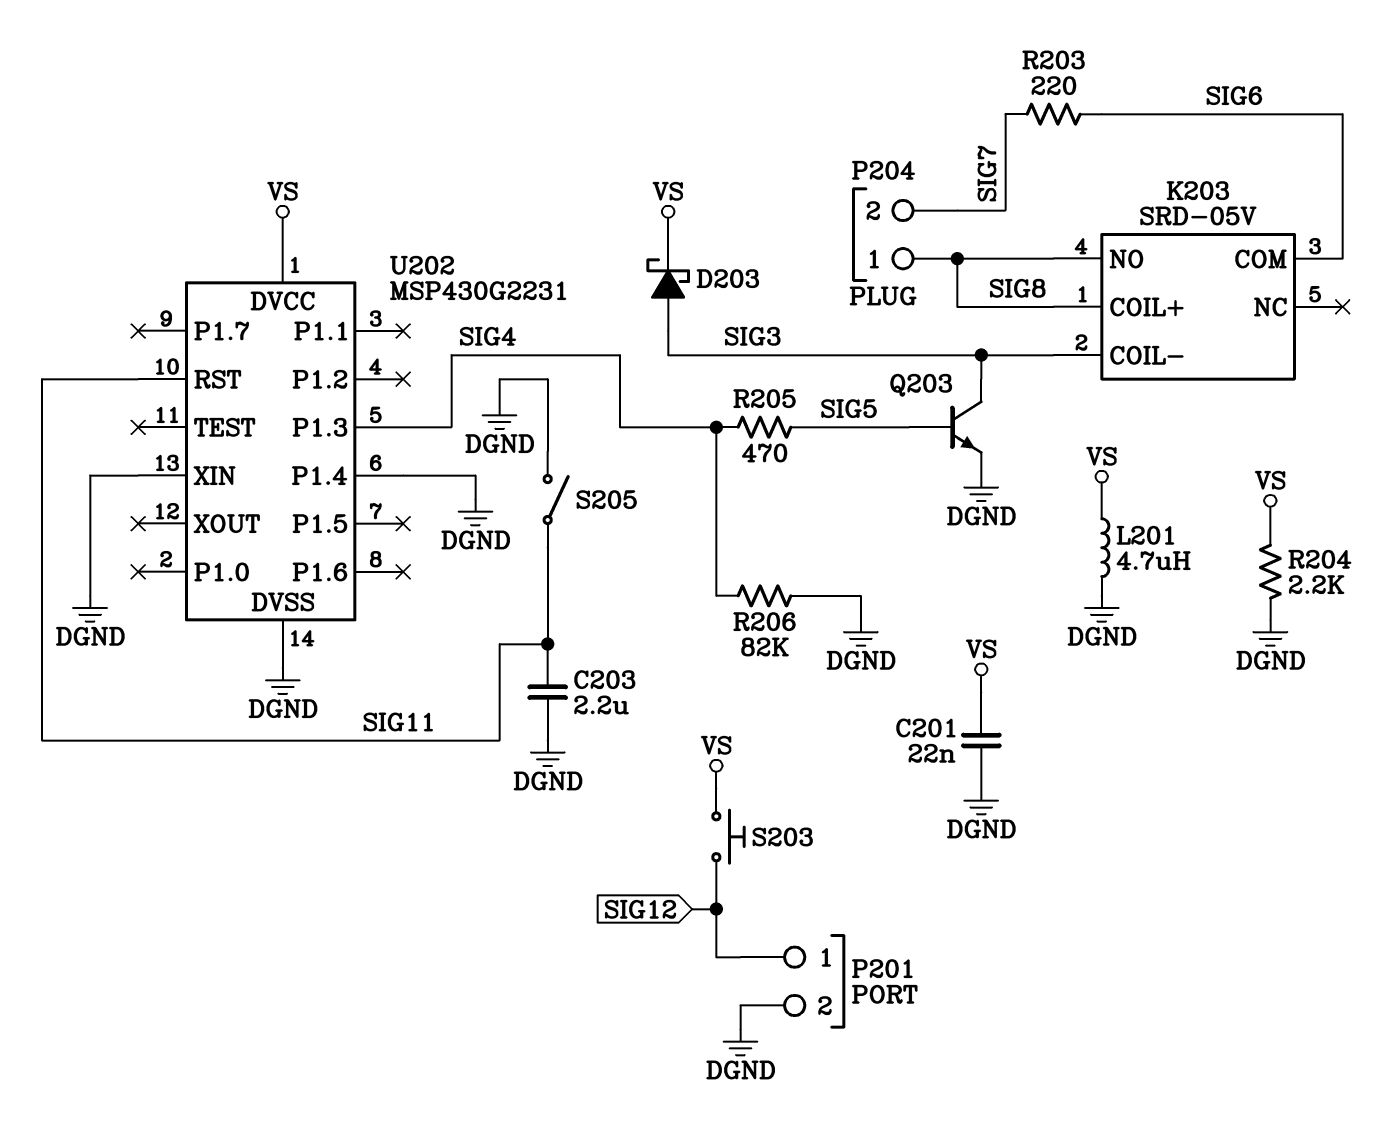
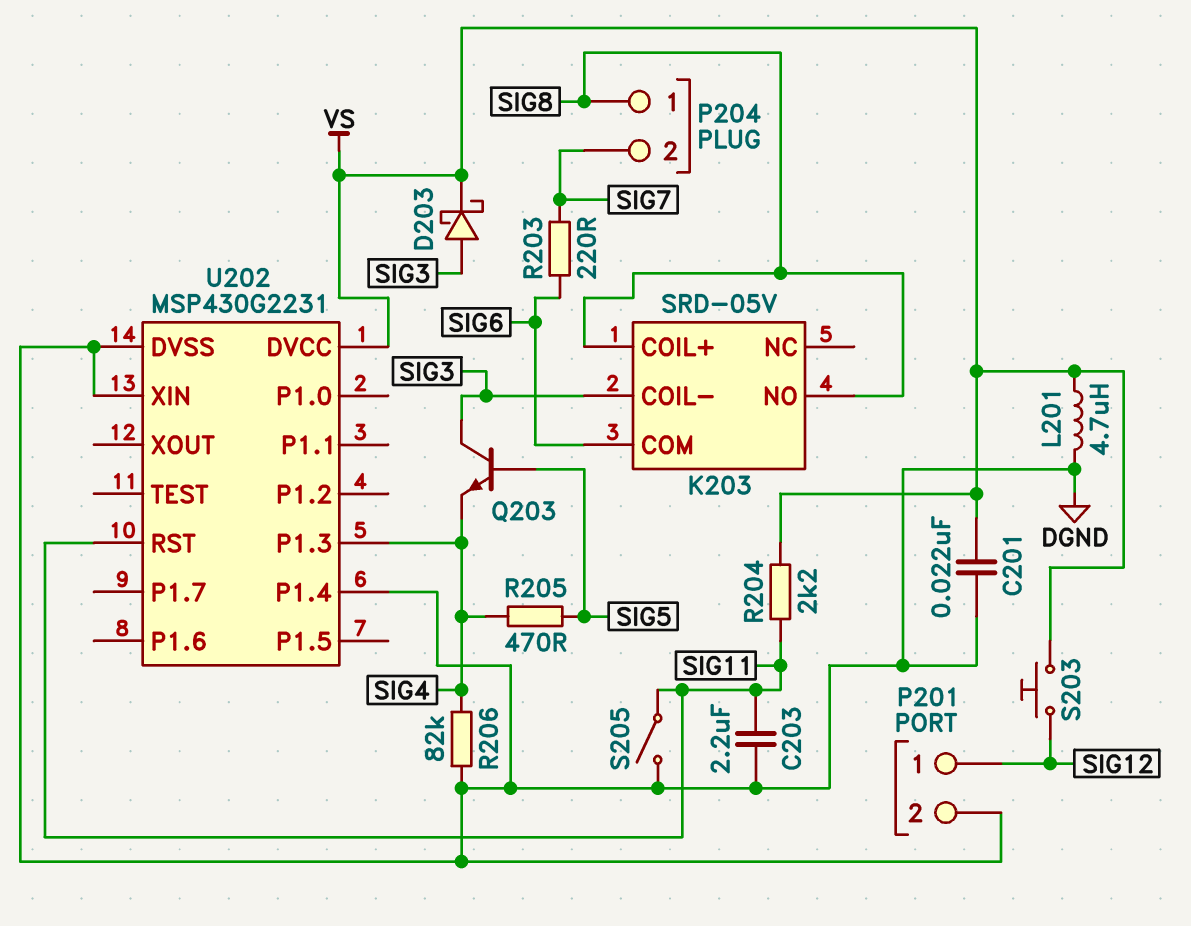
Q203: NPN (B SIG5, C SIG3, E DGND) -> NPN (B SIG5, C SIG3, E SIG4)
R204: 2.2k (DGND, VS) -> 2.2k (SIG11, VS)

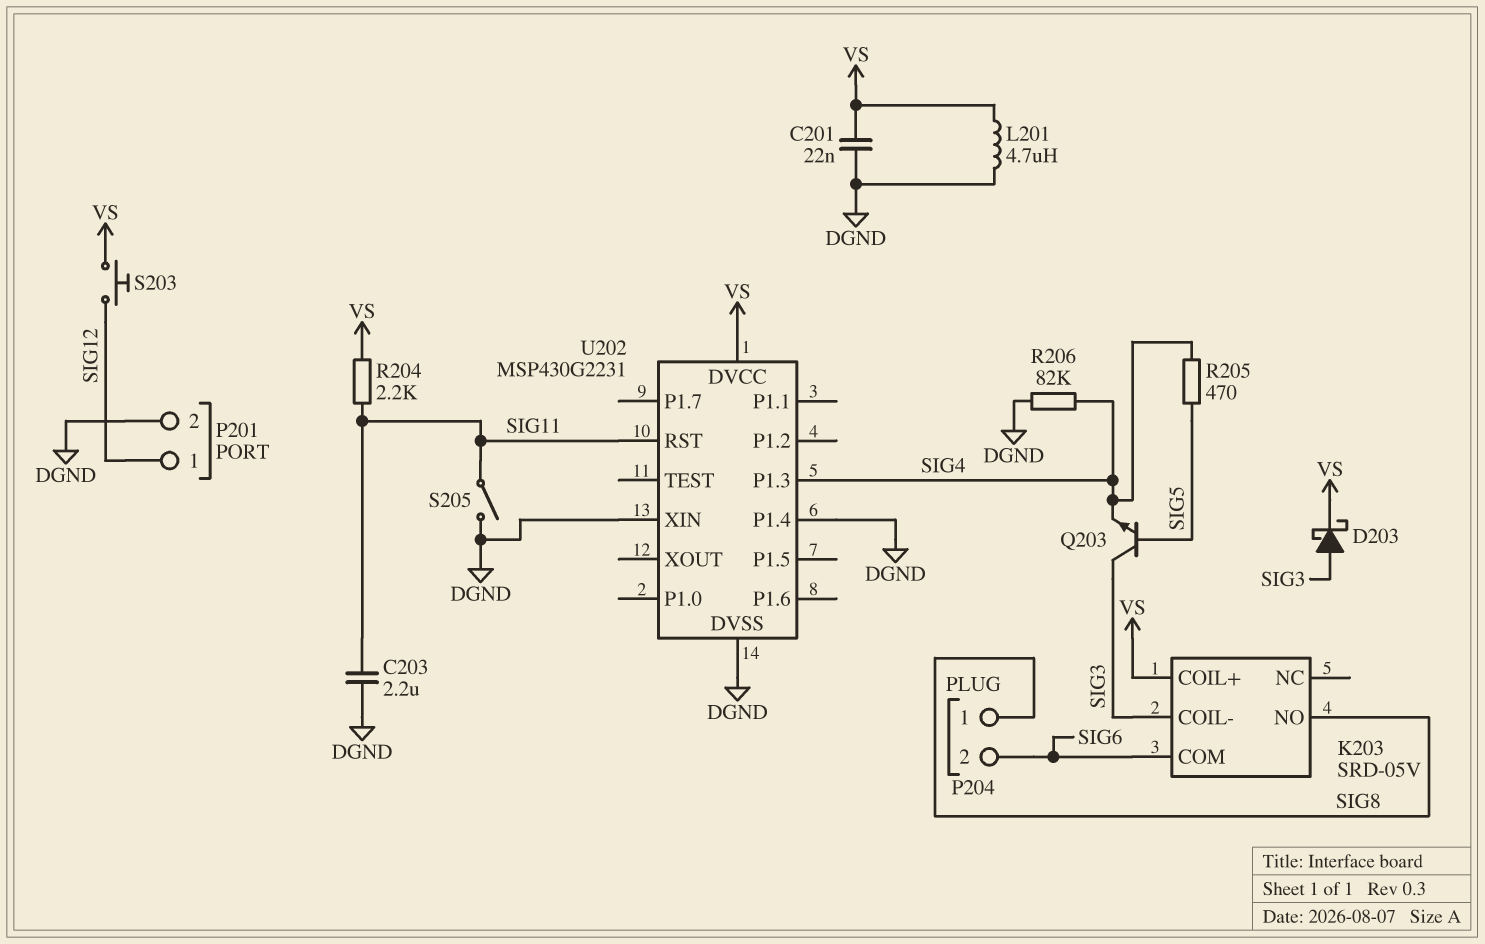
K203 pin COIL+: SIG8 -> VS
P204 pin 2: SIG7 -> SIG6
R203: 220 (SIG6, SIG7) -> none

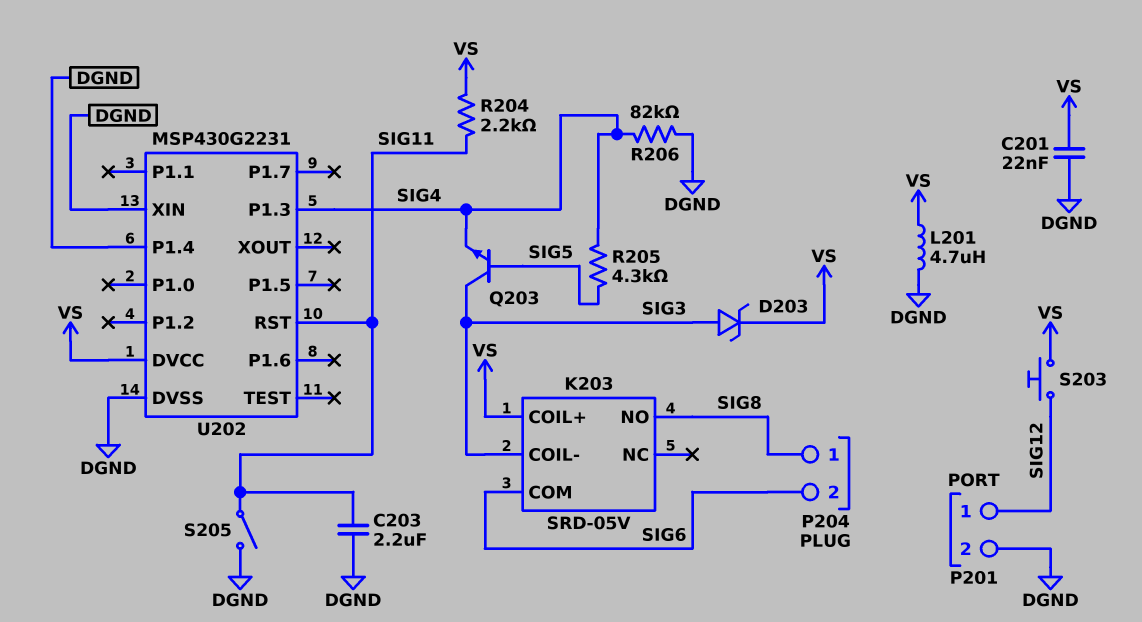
D203: schottky (A SIG3, K VS) -> zener (A SIG3, K VS)
R205: 470 (SIG4, SIG5) -> 4.3k (SIG4, SIG5)

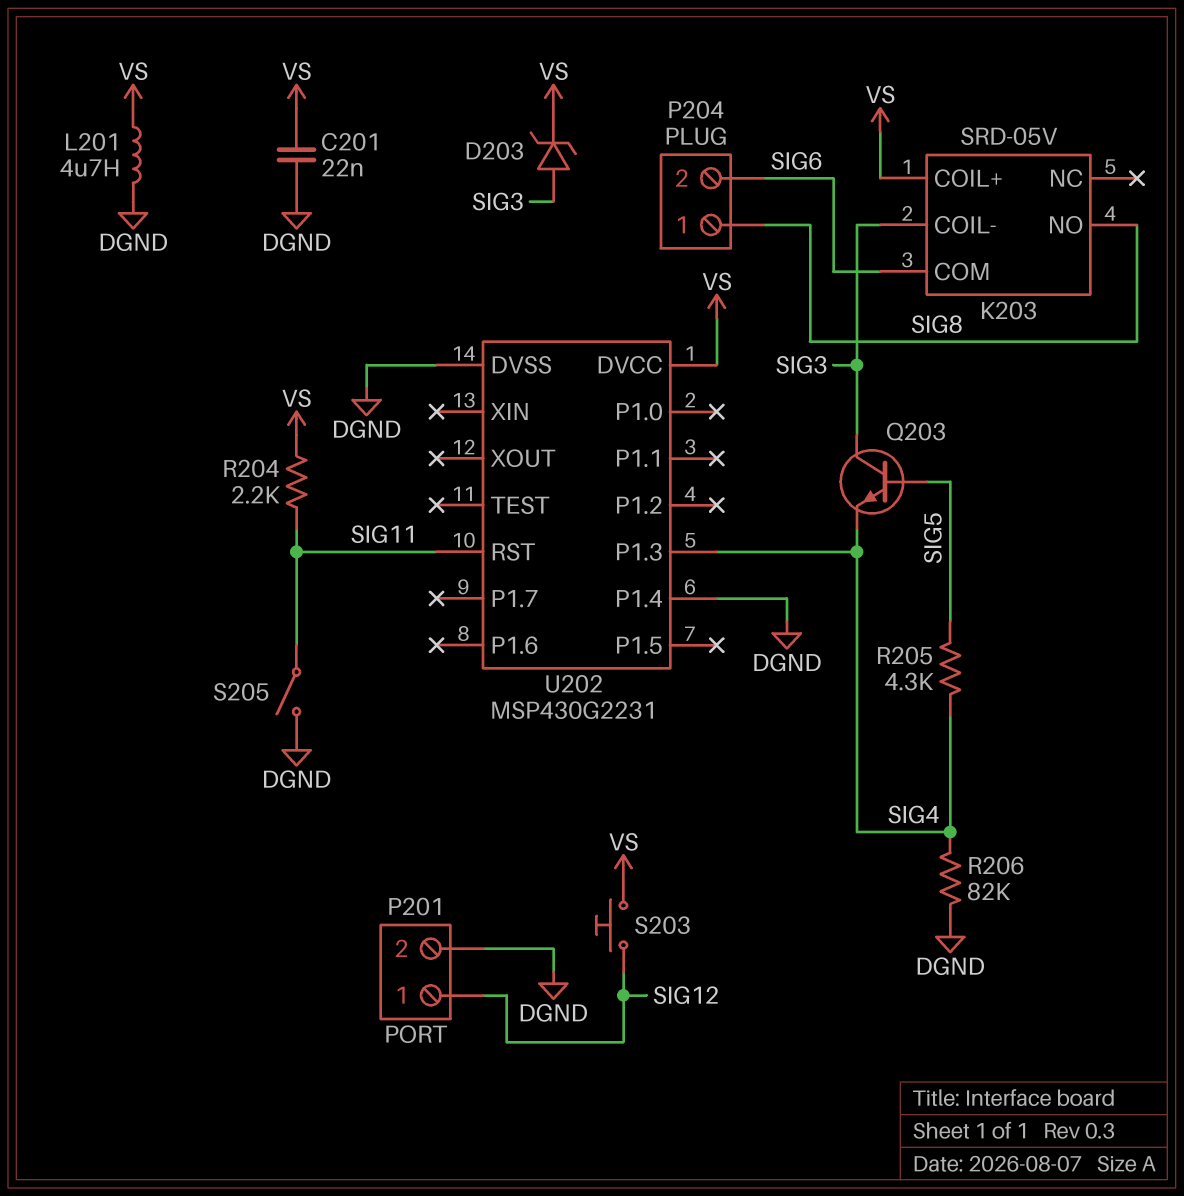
C203: 2.2uF (DGND, SIG11) -> none
U202 pin XIN: DGND -> none

